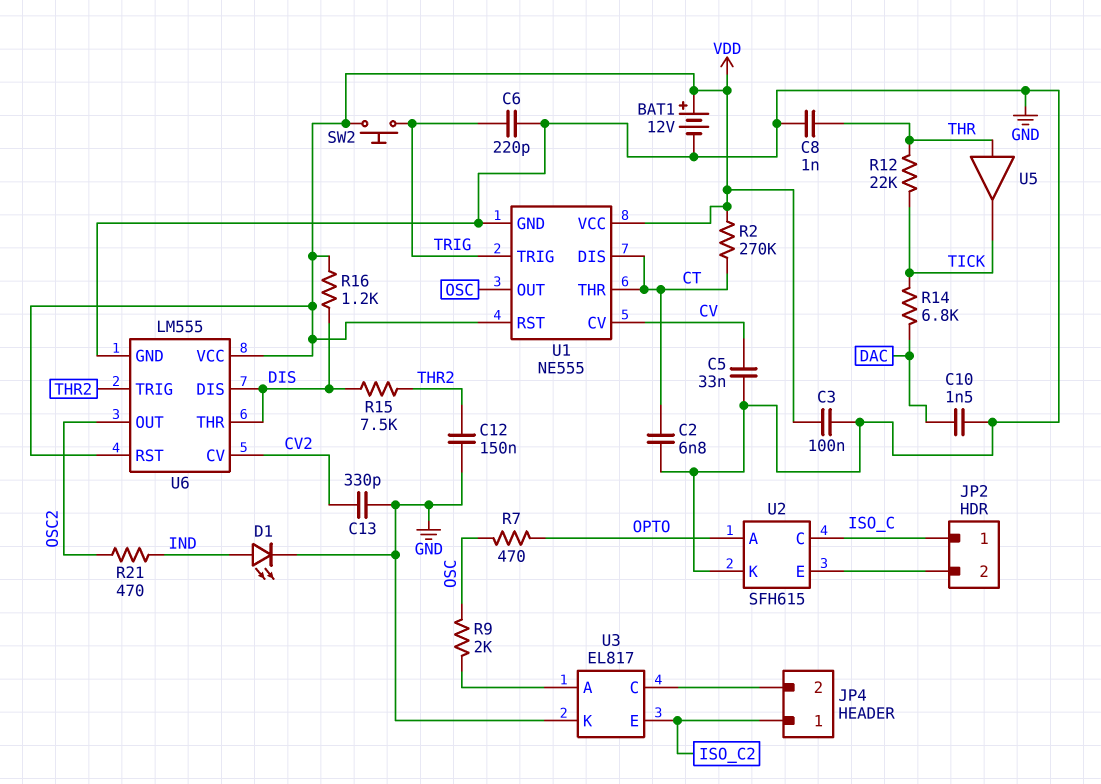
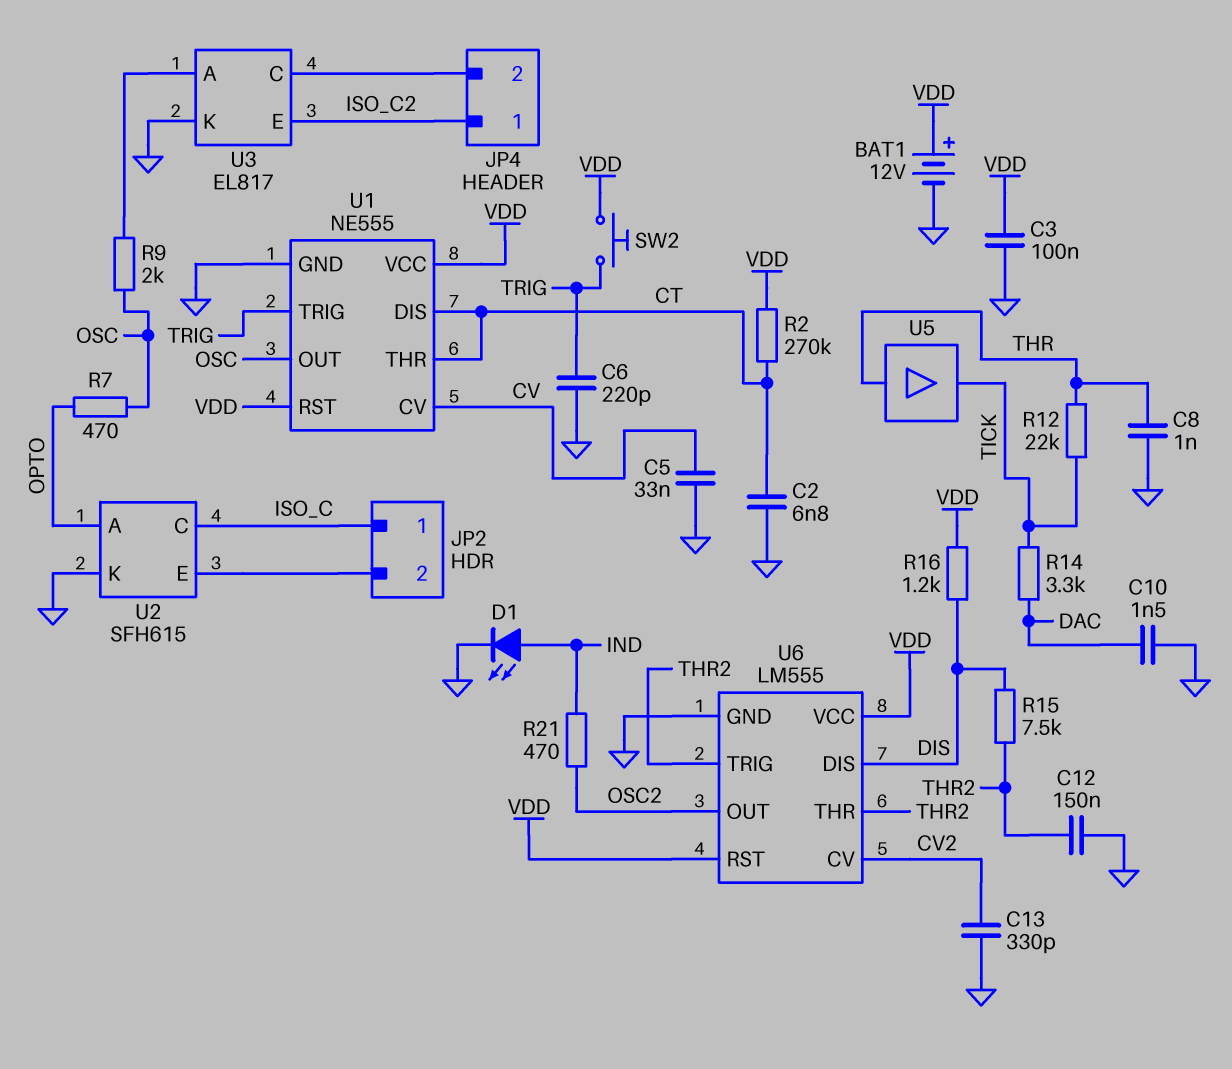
R14: 6.8k (DAC, TICK) -> 3.3k (DAC, TICK)
U6 pin THR: DIS -> THR2

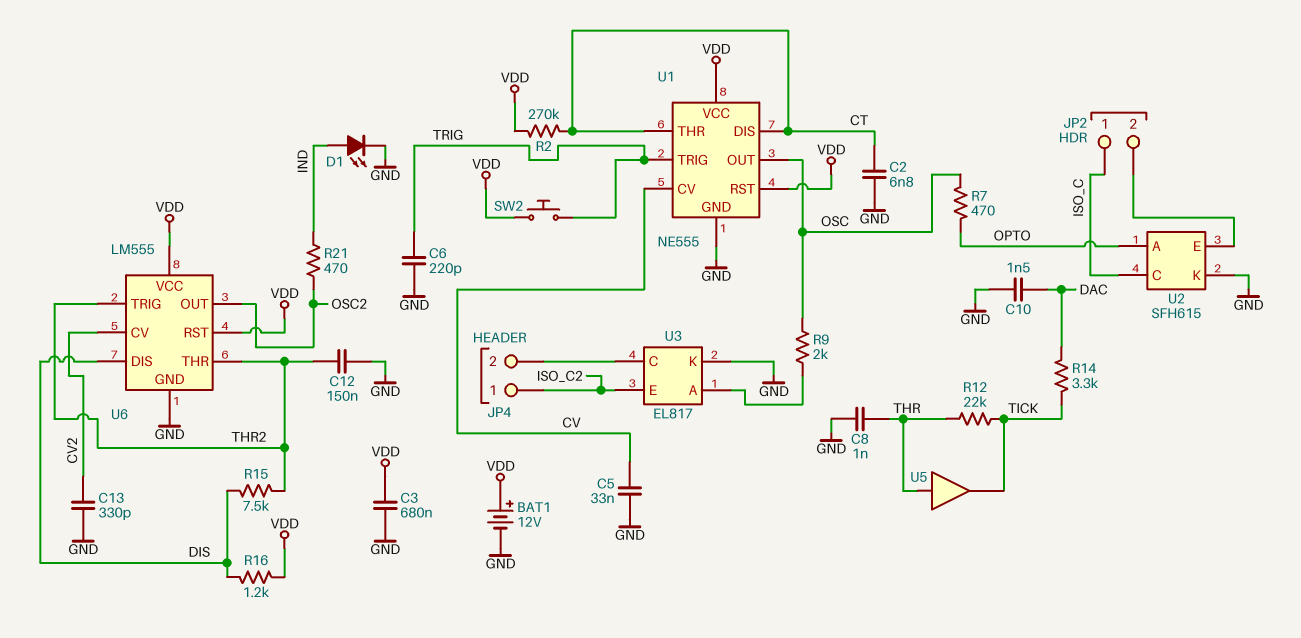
C3: 100nF (GND, VDD) -> 680nF (GND, VDD)

